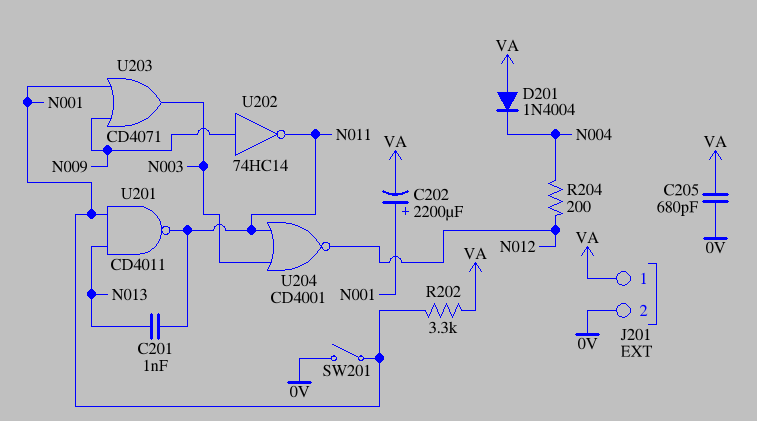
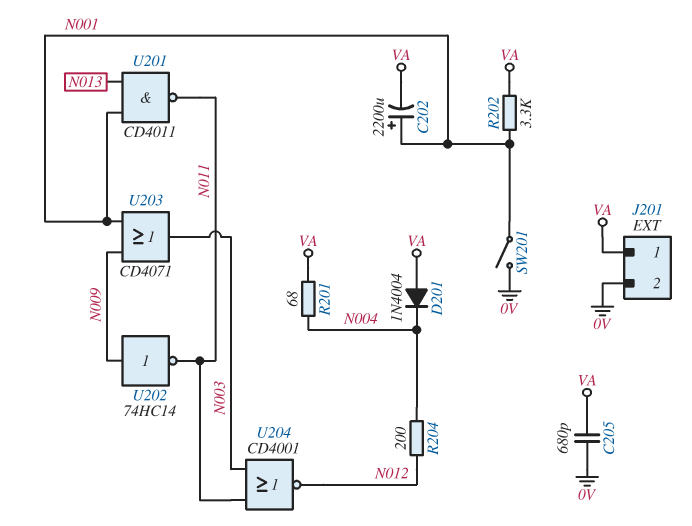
C201: 1nF (N011, N013) -> none
R201: none -> 68 (N004, VA)

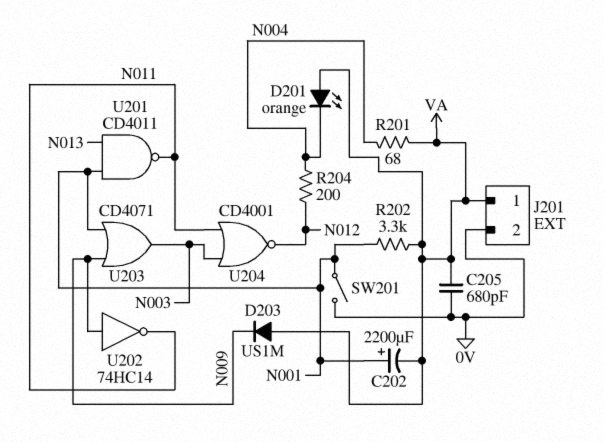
D201: diode 1N4004 (A VA, K N004) -> LED orange (A VA, K N004)
D203: none -> diode US1M (A VA, K N009)

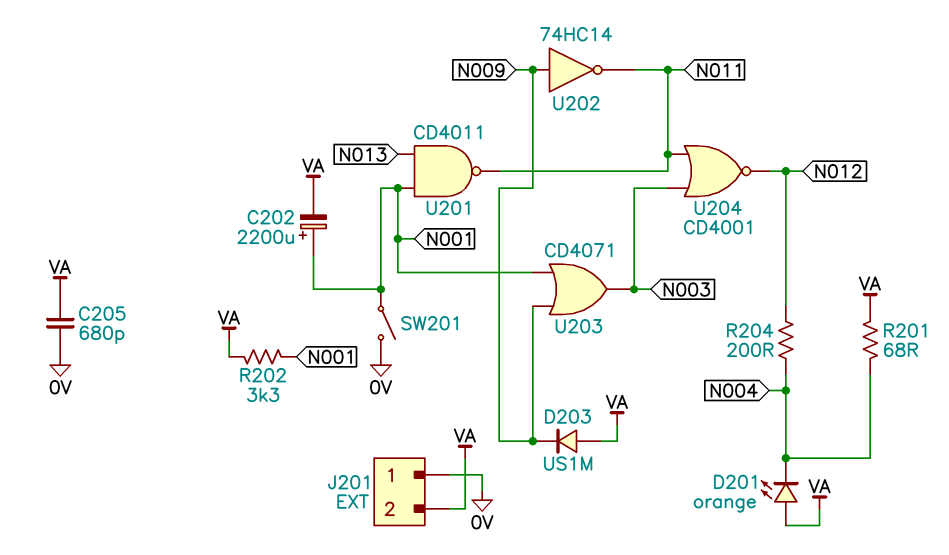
J201 pin 1: VA -> 0V
J201 pin 2: 0V -> VA

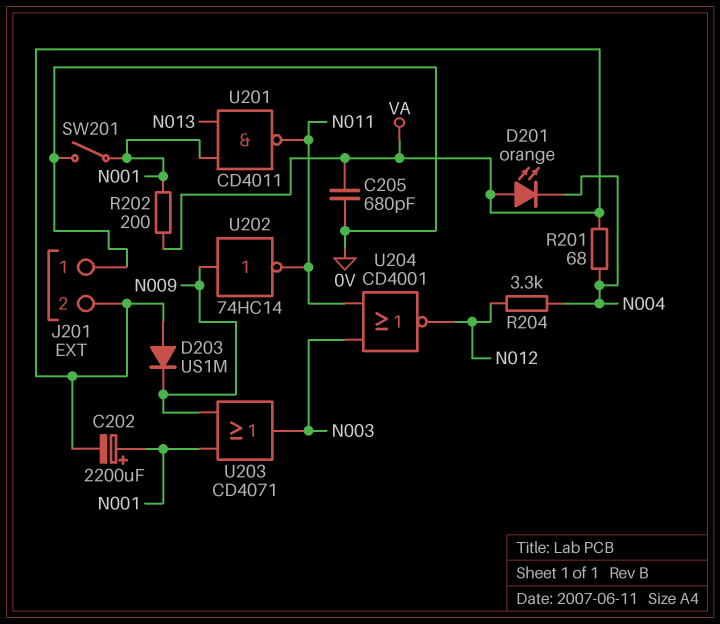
R202: 3.3k (N001, VA) -> 200 (N001, VA)
R204: 200 (N004, N012) -> 3.3k (N004, N012)

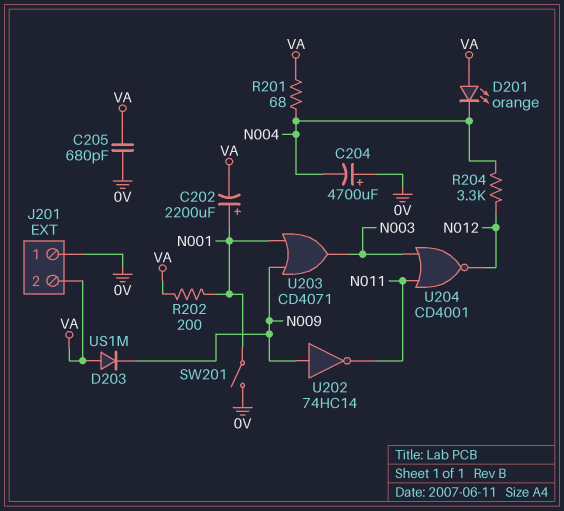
C204: none -> 4700uF (plus 0V, minus N004)
U201: NAND CD4011 (in N001, in N013, out N011) -> none

